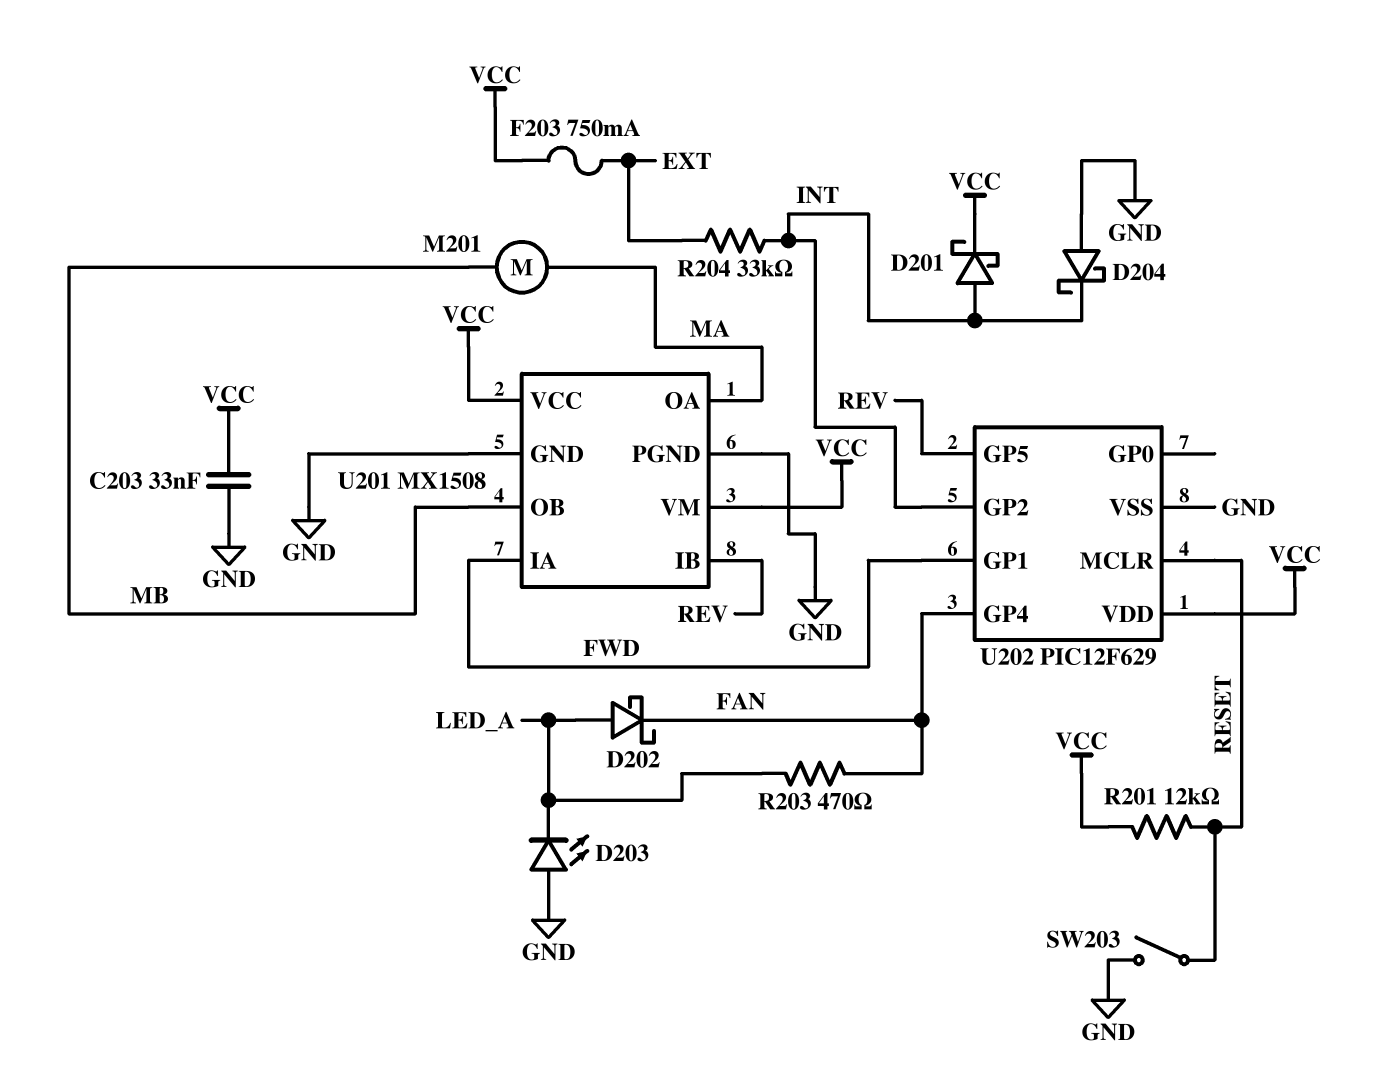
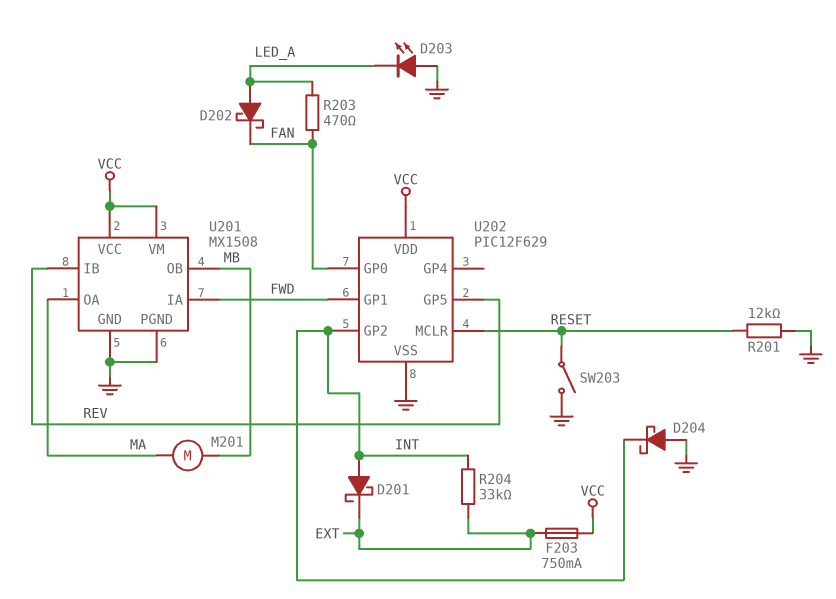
C203: 33nF (GND, VCC) -> none
D201: schottky (A INT, K VCC) -> schottky (A INT, K EXT)
R201: 12k (RESET, VCC) -> 12k (GND, RESET)
U202 pin GP0: none -> FAN
U202 pin GP4: FAN -> none

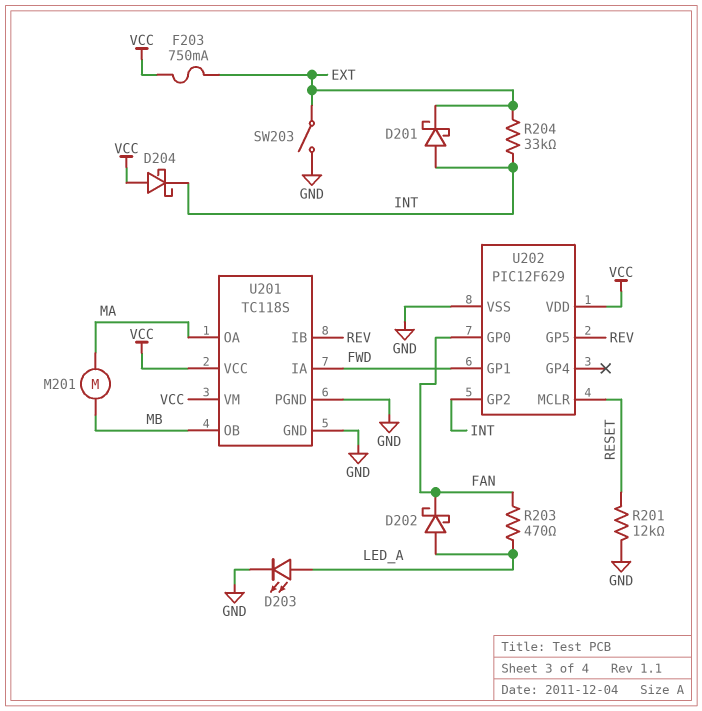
D203: LED (A GND, K LED_A) -> LED (A LED_A, K GND)
D204: schottky (A GND, K INT) -> schottky (A VCC, K INT)
SW203: switch (GND, RESET) -> switch (EXT, GND)
U201: MX1508 -> TC118S

